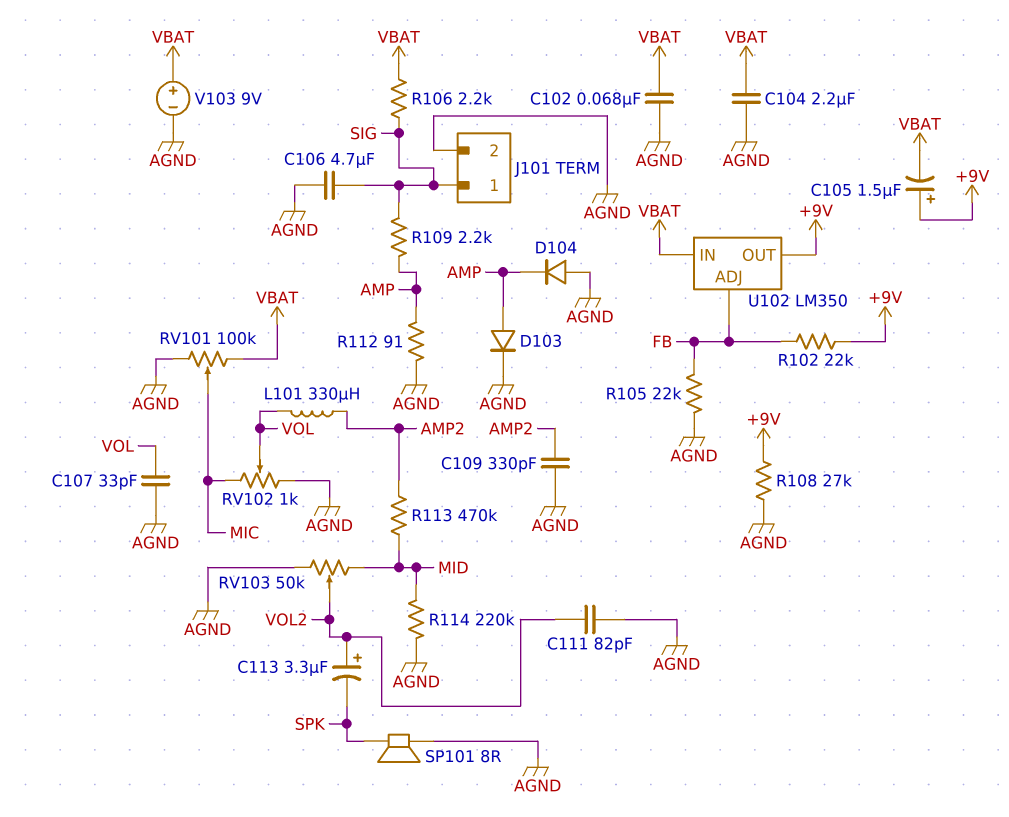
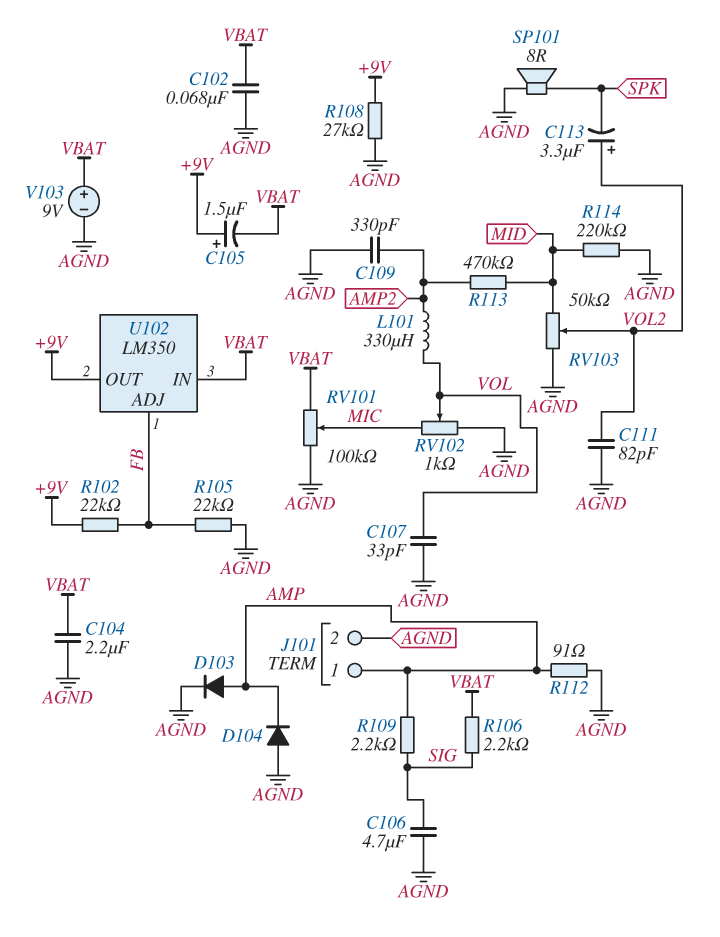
J101 pin 1: SIG -> AMP

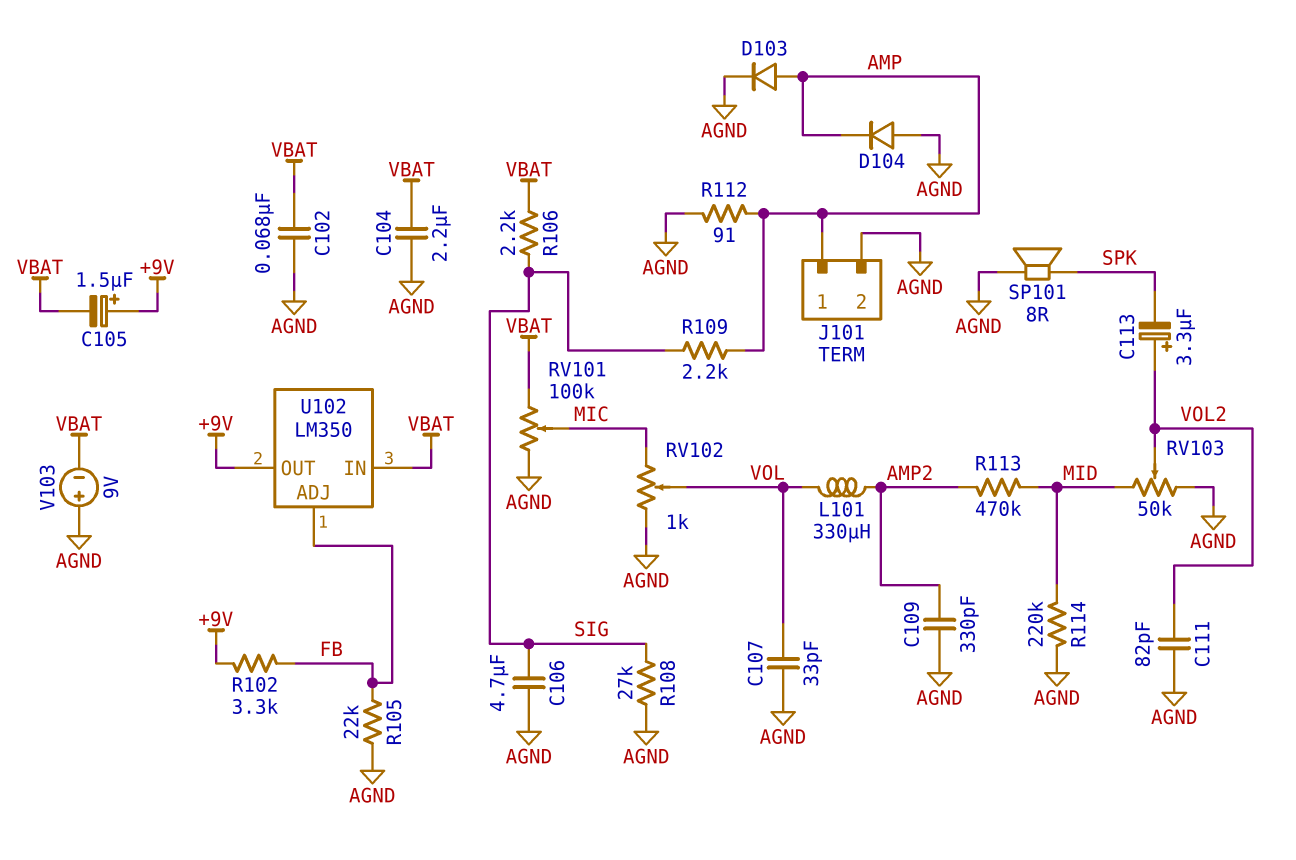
R102: 22k (+9V, FB) -> 3.3k (+9V, FB)
R108: 27k (+9V, AGND) -> 27k (AGND, SIG)
V103: 9V (plus VBAT, minus AGND) -> 9V (plus AGND, minus VBAT)

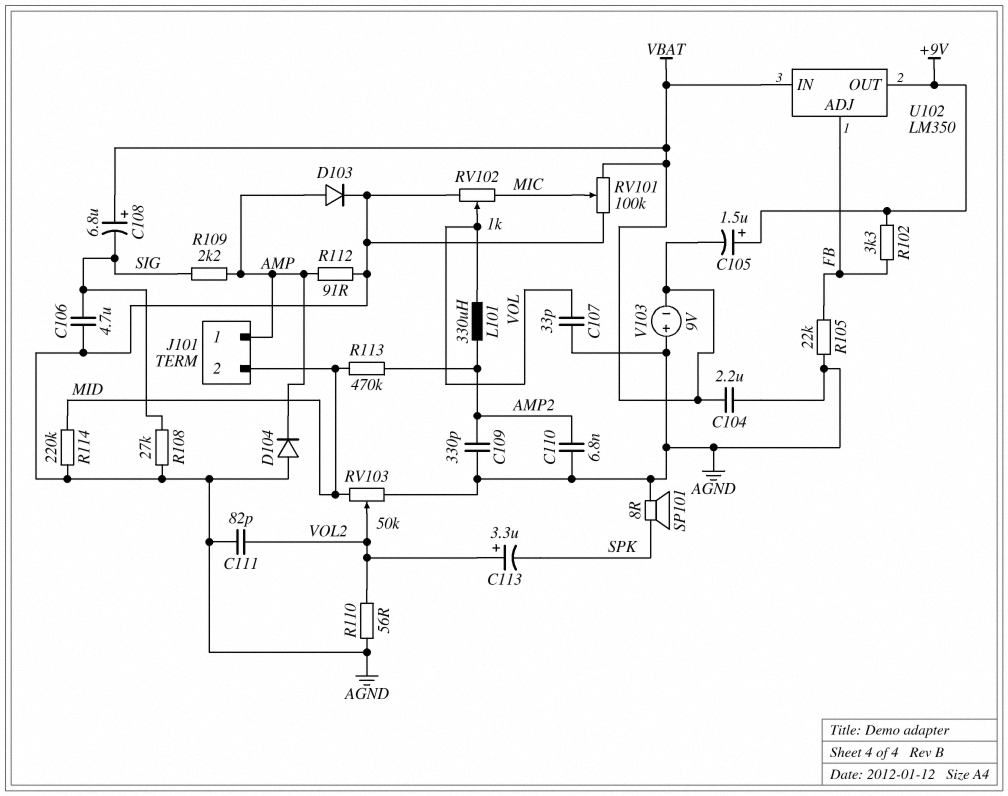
C102: 68nF (AGND, VBAT) -> none
C108: none -> 6.8uF (plus VBAT, minus SIG)
C110: none -> 6.8nF (AGND, AMP2)
J101 pin 2: AGND -> MID
R106: 2.2k (SIG, VBAT) -> none
R110: none -> 56 (AGND, VOL2)

